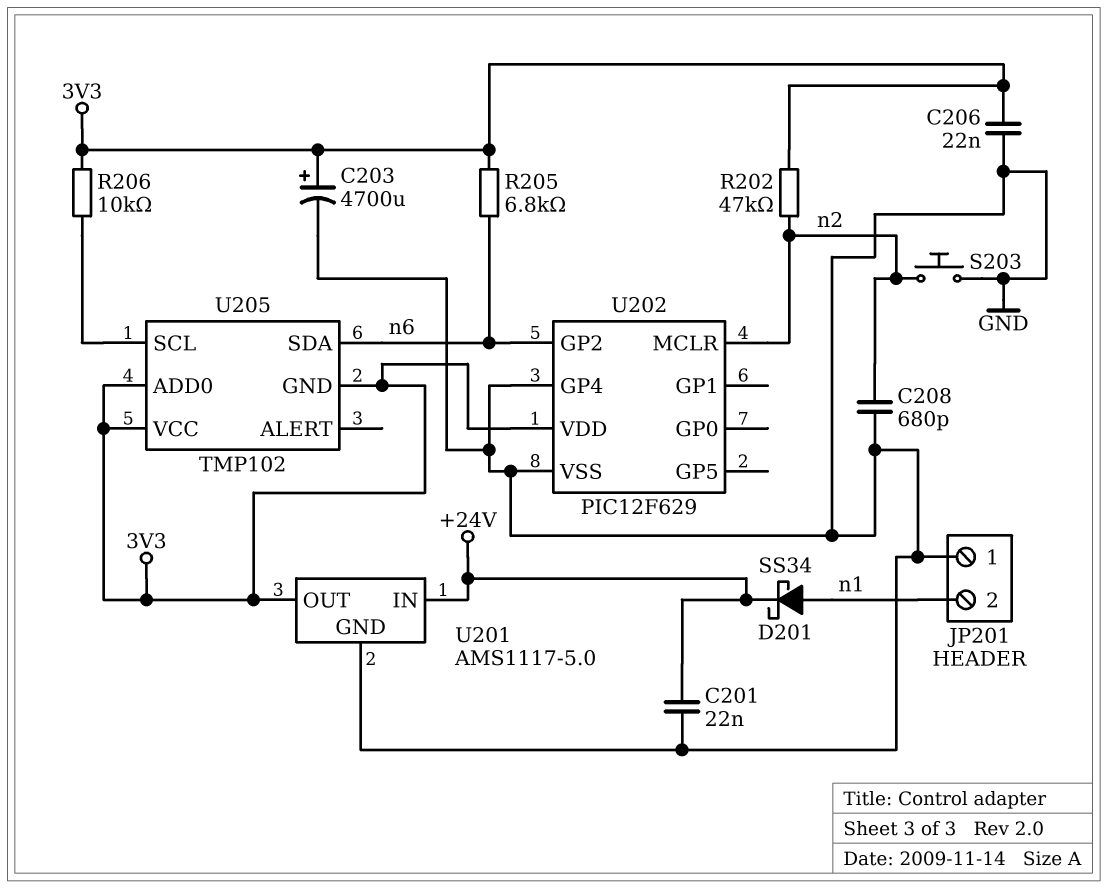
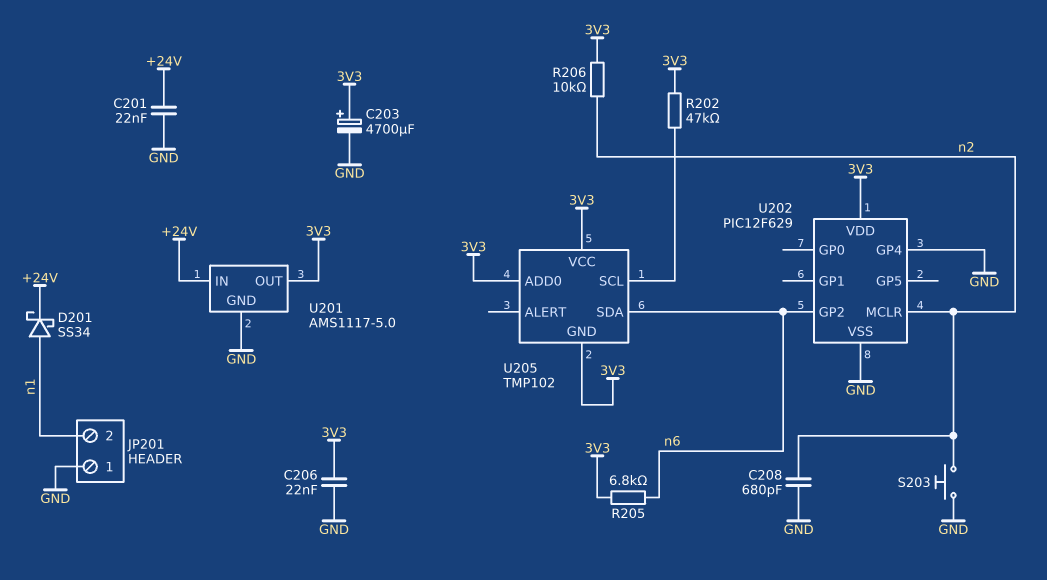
R202: 47k (3V3, n2) -> 47k (3V3, U205/SCL)
R206: 10k (3V3, U205/SCL) -> 10k (3V3, n2)

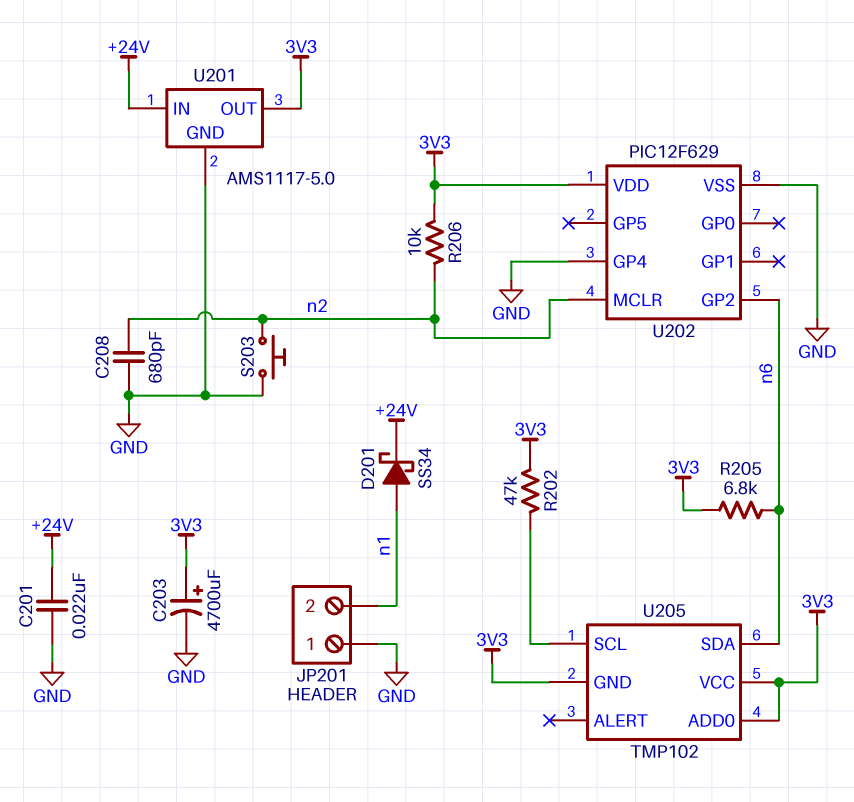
C206: 22nF (3V3, GND) -> none

